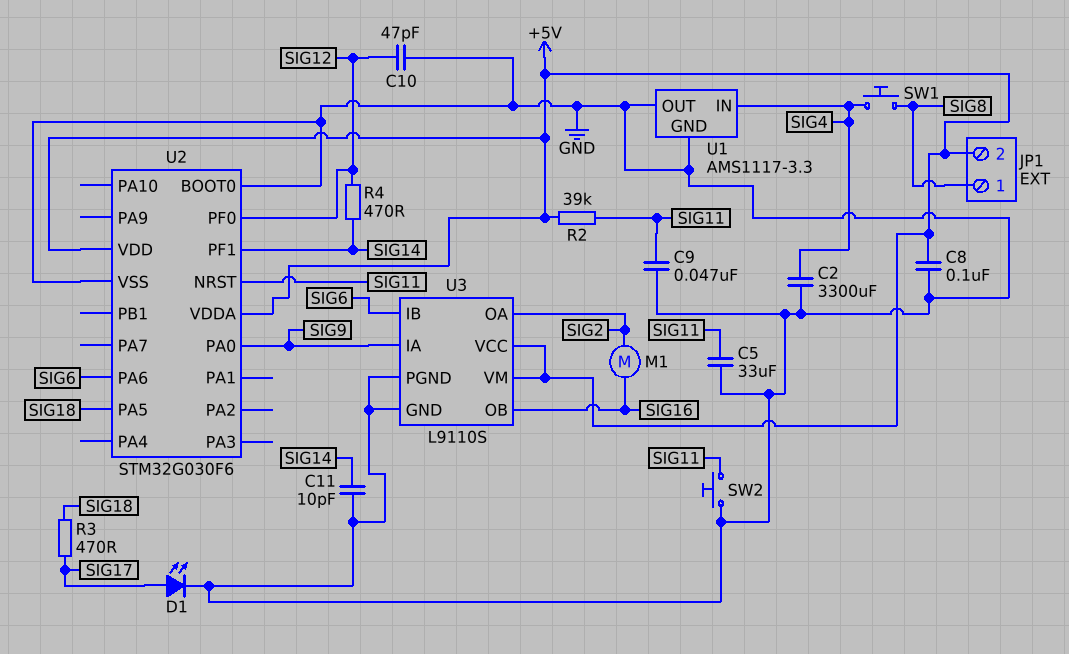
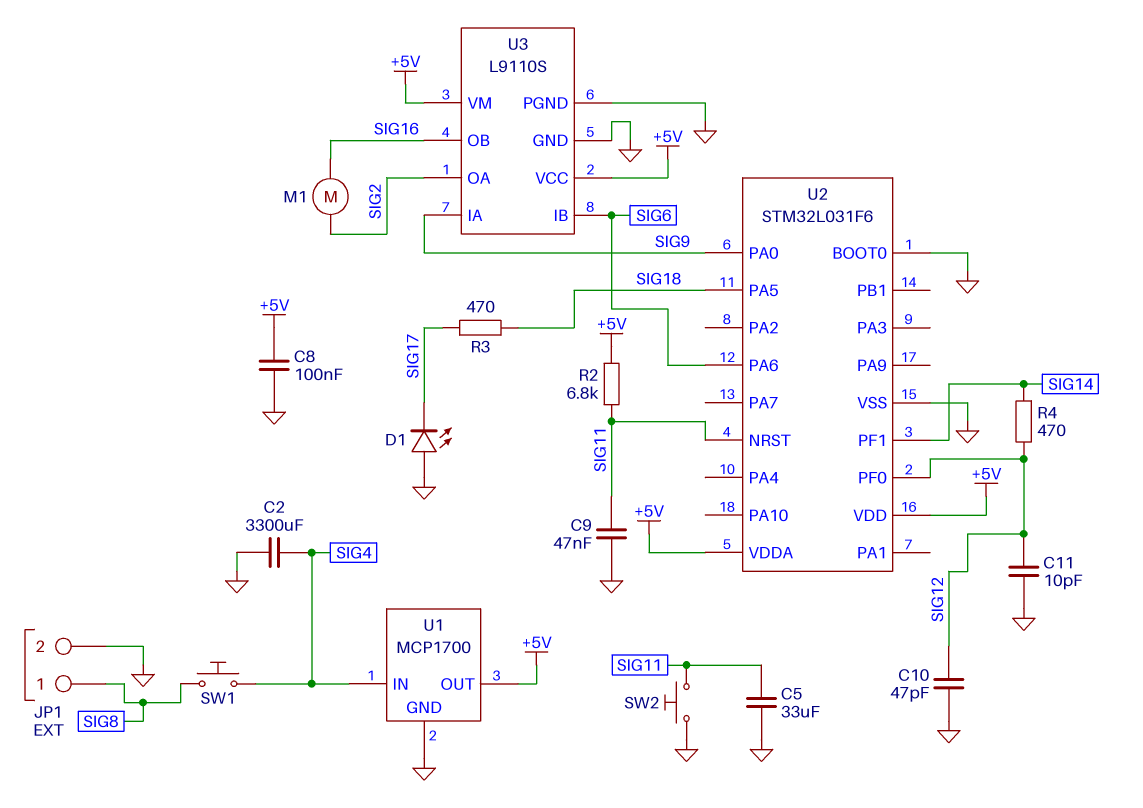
C11: 10pF (GND, SIG14) -> 10pF (GND, SIG12)
D1: LED (A SIG17, K GND) -> LED (A GND, K SIG17)
JP1 pin 2: +5V -> GND
R2: 39k (+5V, SIG11) -> 6.8k (+5V, SIG11)
U1: AMS1117-3.3 -> MCP1700
U1 pin OUT: GND -> +5V
U2: STM32G030F6 -> STM32L031F6

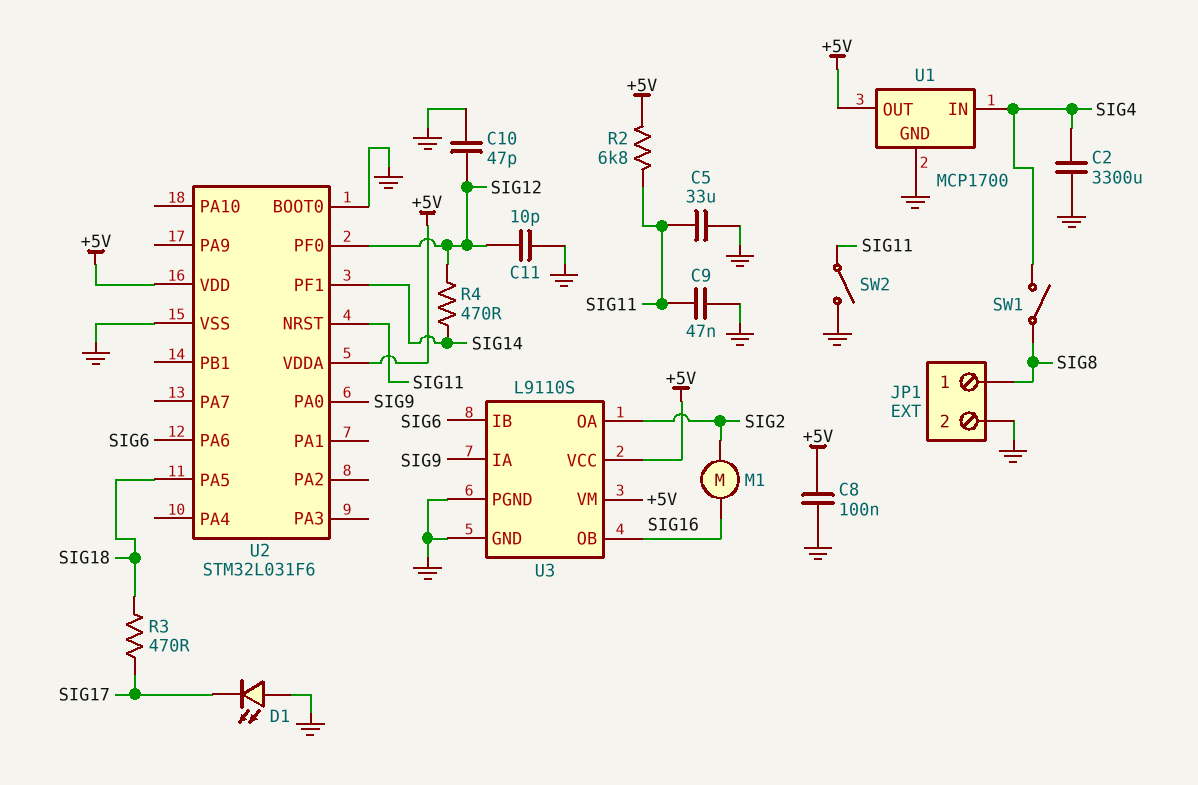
SW1: button (SIG4, SIG8) -> switch (SIG4, SIG8)
SW2: button (GND, SIG11) -> switch (GND, SIG11)

